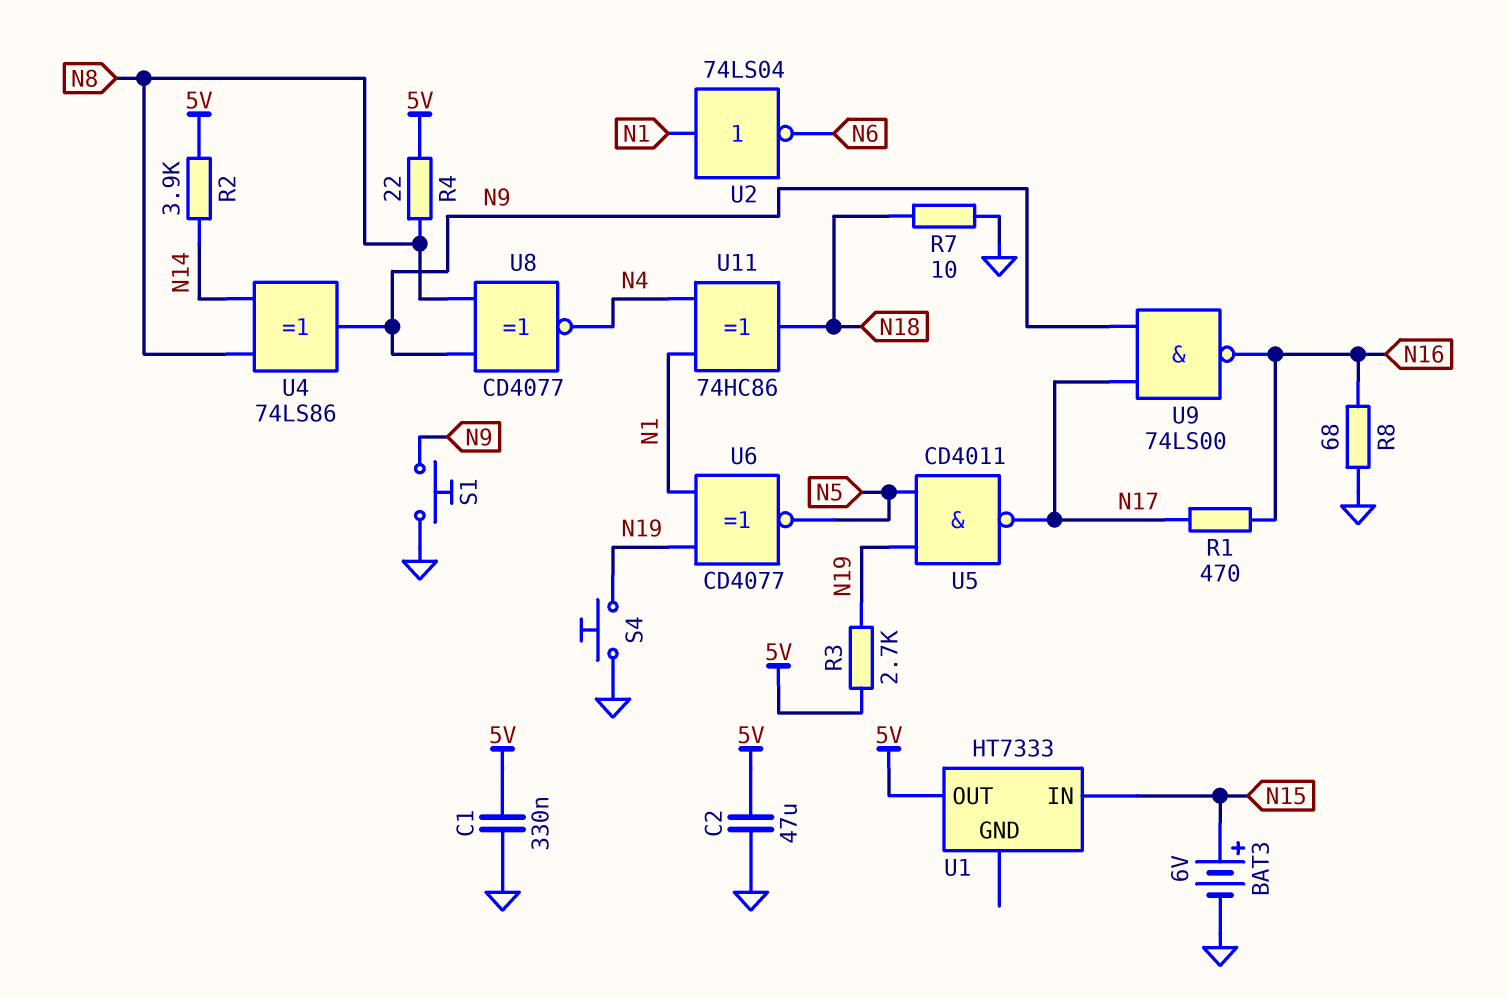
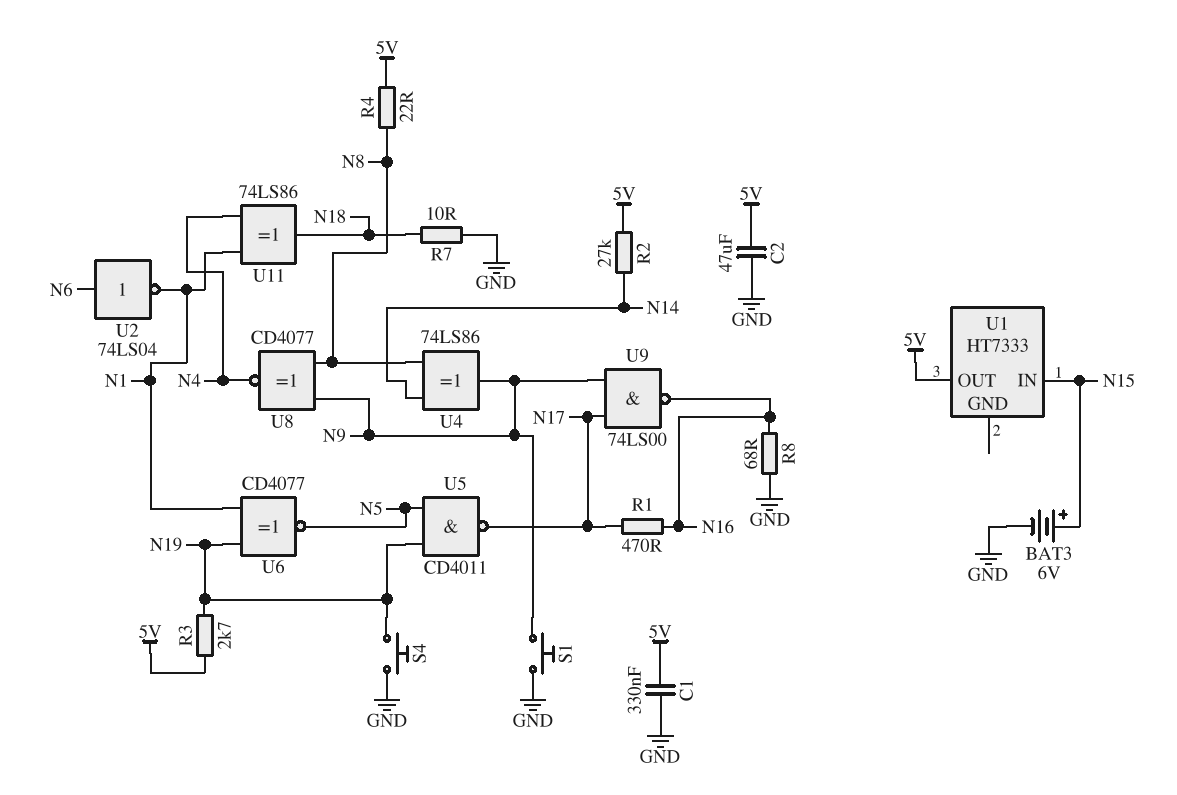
R2: 3.9k (5V, N14) -> 27k (5V, N14)
U2: NOT 74LS04 (in N1, out N6) -> NOT 74LS04 (in N6, out N1)
U11: XOR 74HC86 (in N1, in N4, out N18) -> XOR 74LS86 (in N1, in N4, out N18)

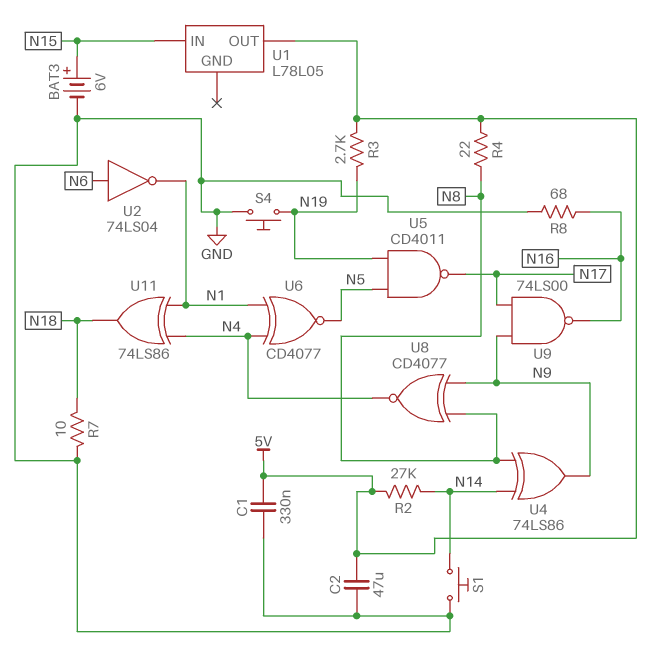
R1: 470 (N16, N17) -> none
S1: button (GND, N9) -> button (GND, N14)
U1: HT7333 -> L78L05
U6: XNOR CD4077 (in N1, in N19, out N5) -> XNOR CD4077 (in N1, in N4, out N5)

